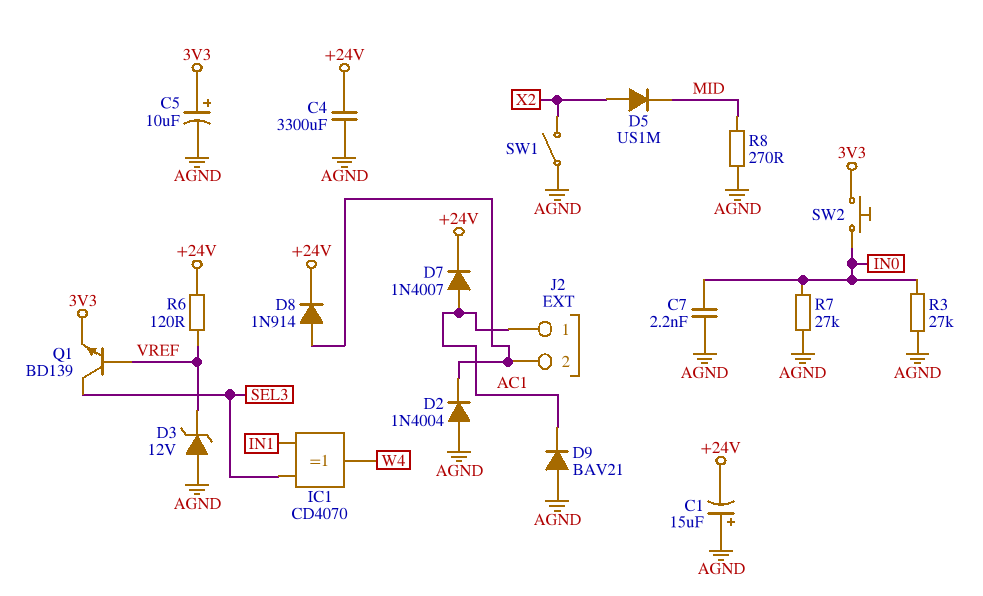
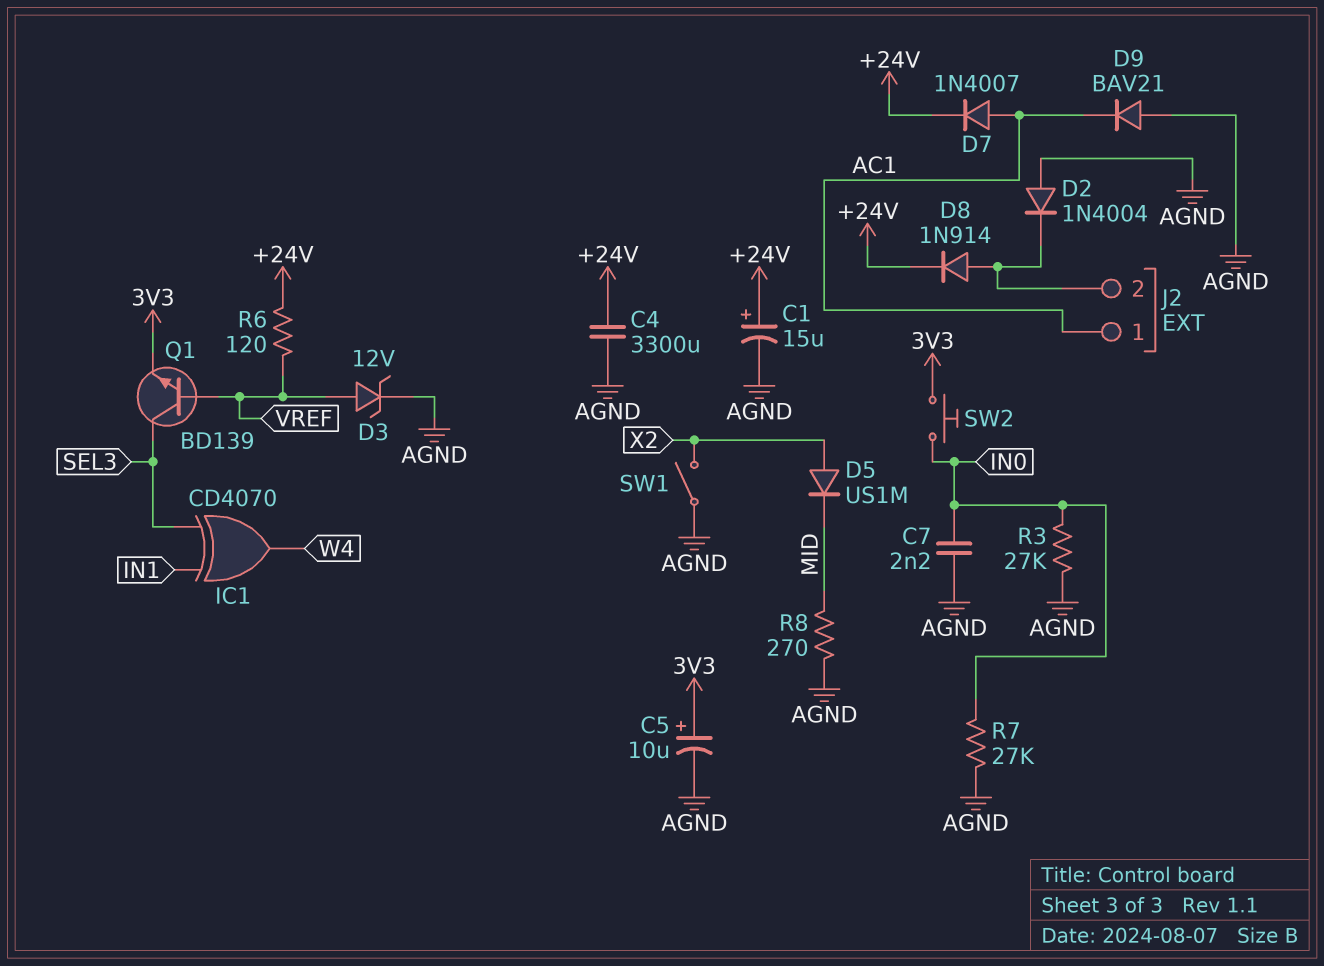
C1: 15uF (plus AGND, minus +24V) -> 15uF (plus +24V, minus AGND)
D3: zener 12V (A AGND, K VREF) -> zener 12V (A VREF, K AGND)

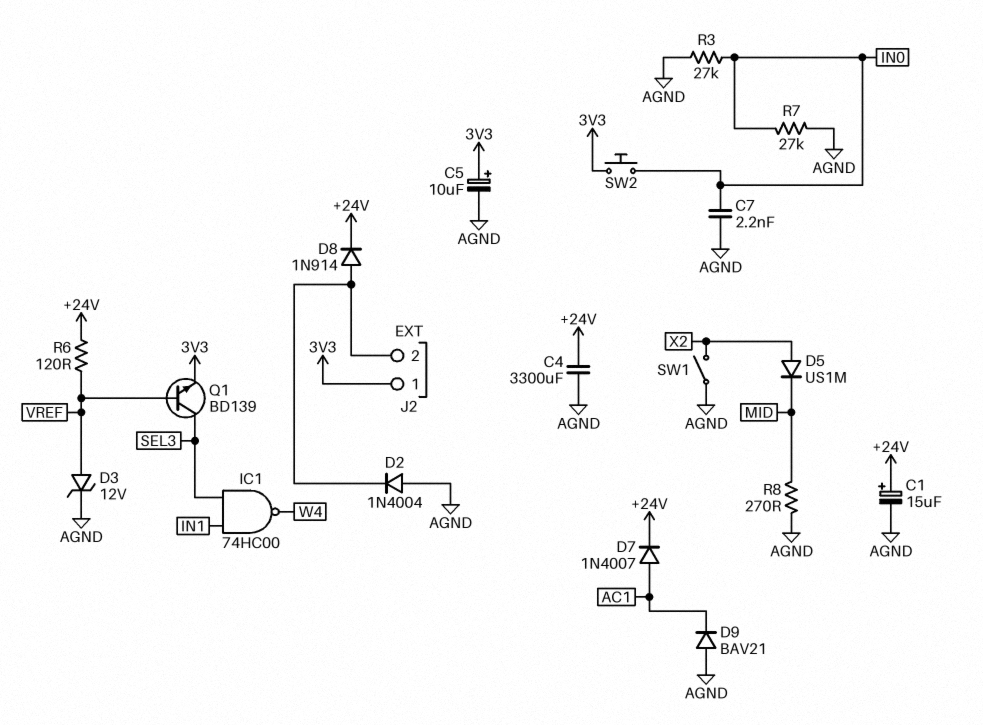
IC1: XOR CD4070 (in IN1, in SEL3, out W4) -> NAND 74HC00 (in IN1, in SEL3, out W4)
J2 pin 1: AC1 -> 3V3

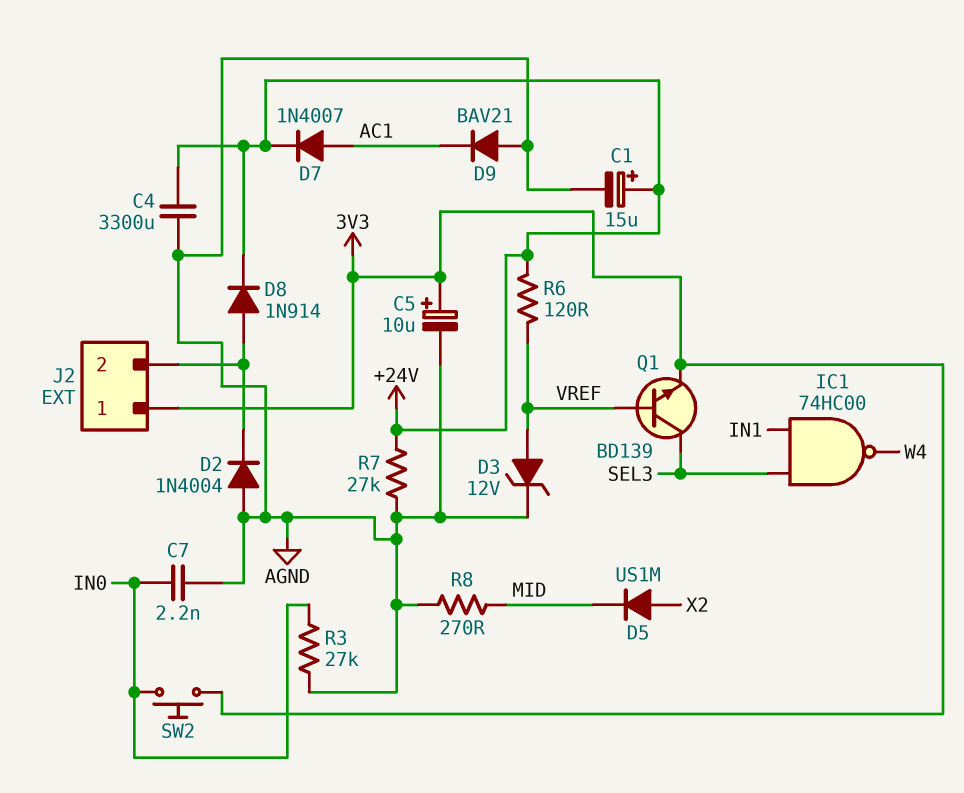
R7: 27k (AGND, IN0) -> 27k (+24V, AGND)
SW1: switch (AGND, X2) -> none

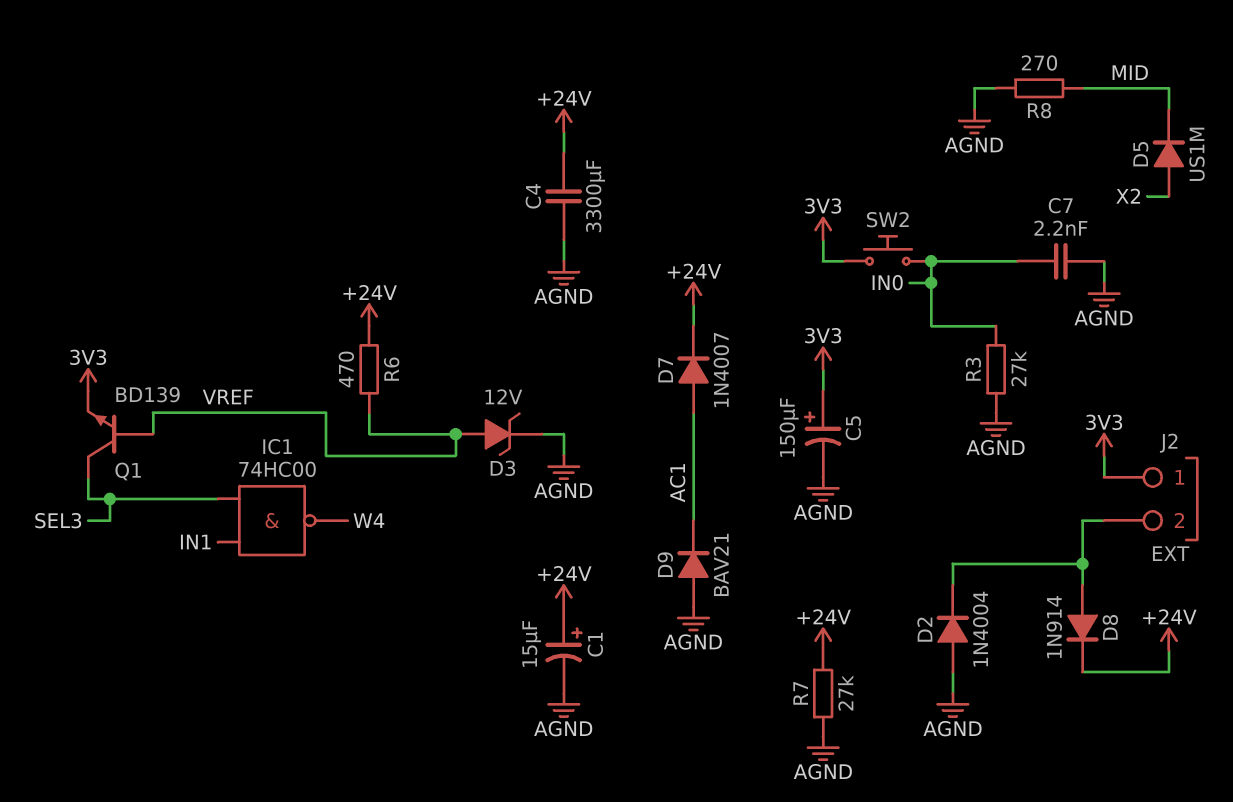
C5: 10uF (plus 3V3, minus AGND) -> 150uF (plus 3V3, minus AGND)
R6: 120 (+24V, VREF) -> 470 (+24V, VREF)

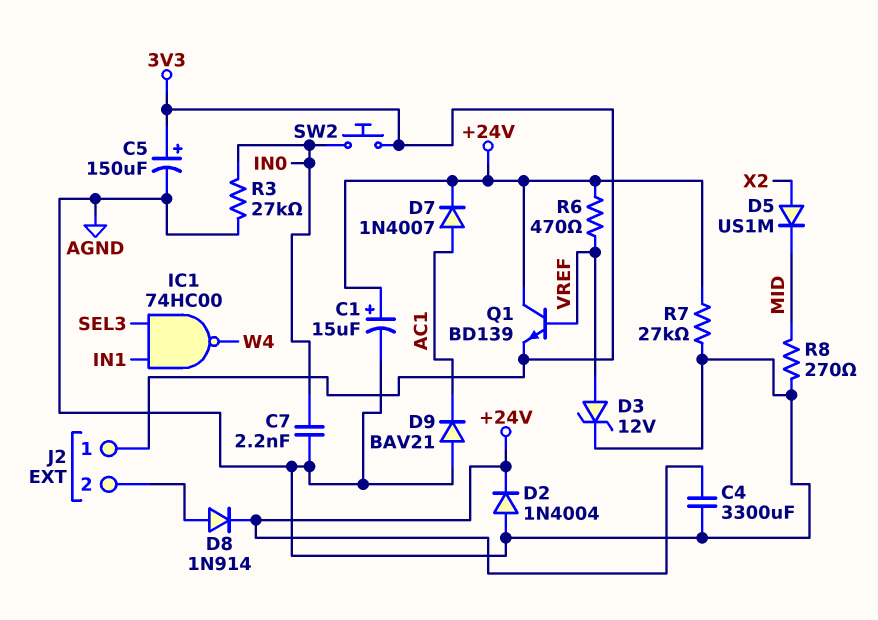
D2: diode 1N4004 (A AGND, K J2/2) -> diode 1N4004 (A AGND, K +24V)
Q1: NPN BD139 (B VREF, C SEL3, E 3V3) -> NPN BD139 (B VREF, C +24V, E 3V3)

